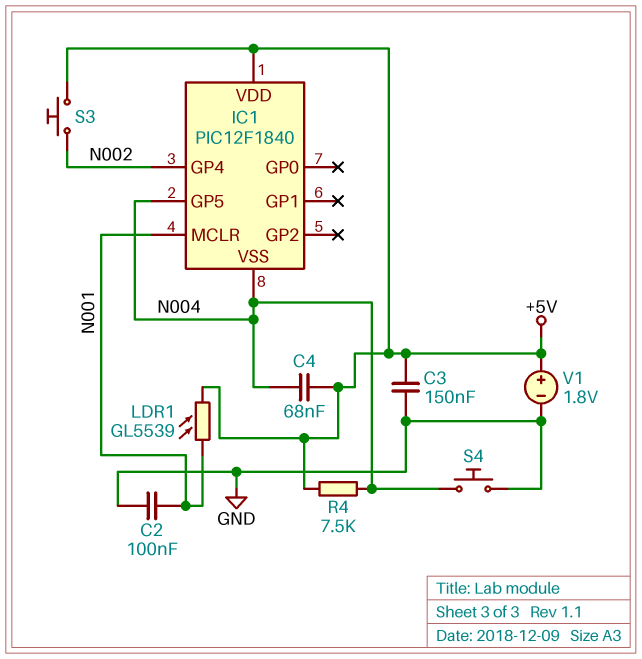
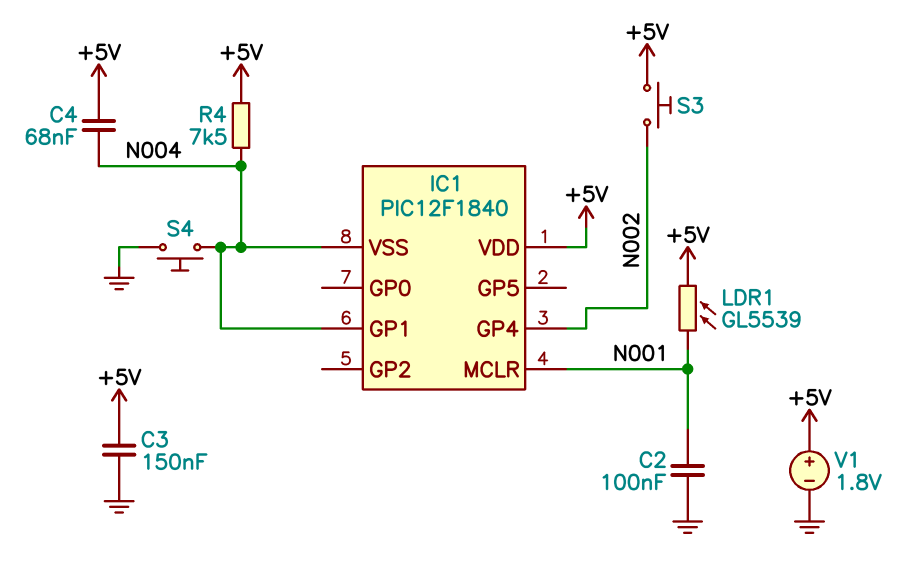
IC1 pin GP1: none -> N004
IC1 pin GP5: N004 -> none

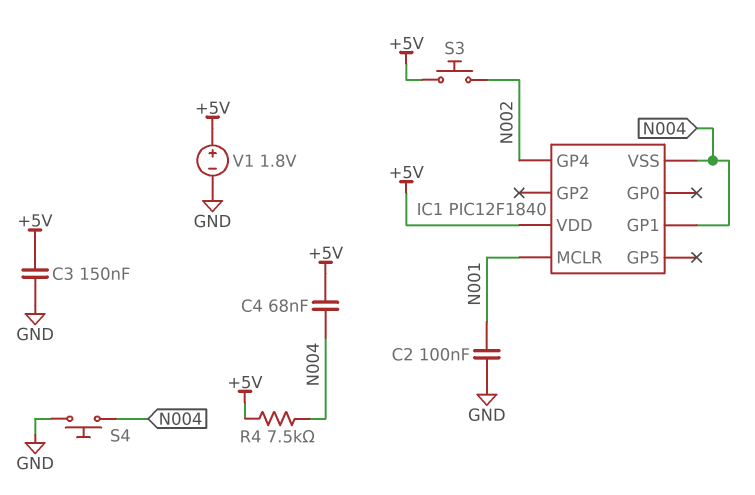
LDR1: GL5539 (+5V, N001) -> none

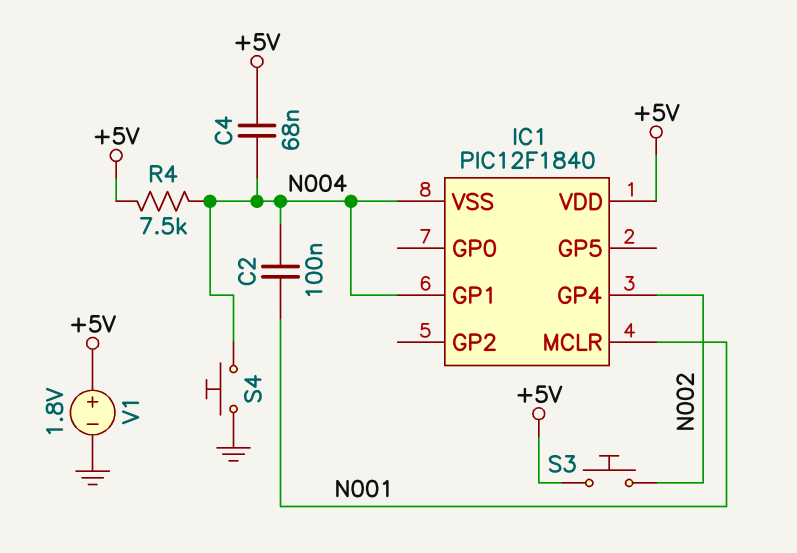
C2: 100nF (GND, N001) -> 100nF (N001, N004)
C3: 150nF (+5V, GND) -> none

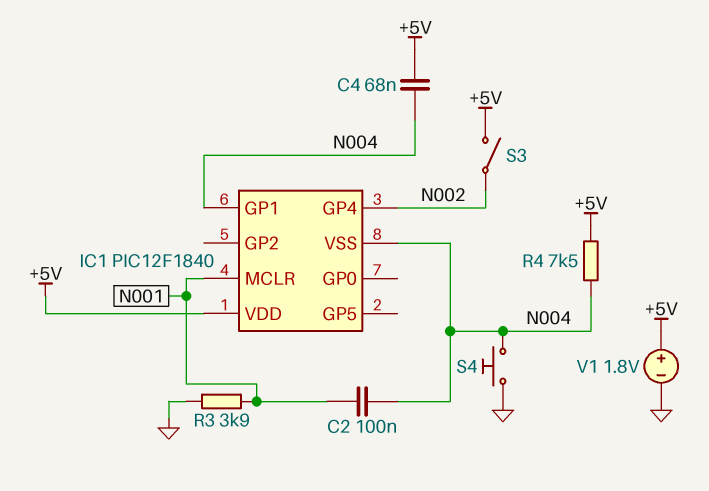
R3: none -> 3.9k (GND, N001)
S3: button (+5V, N002) -> switch (+5V, N002)

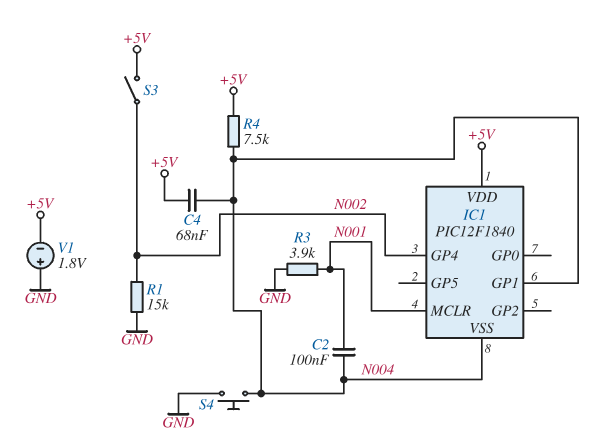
R1: none -> 15k (GND, N002)
V1: 1.8V (plus +5V, minus GND) -> 1.8V (plus GND, minus +5V)

